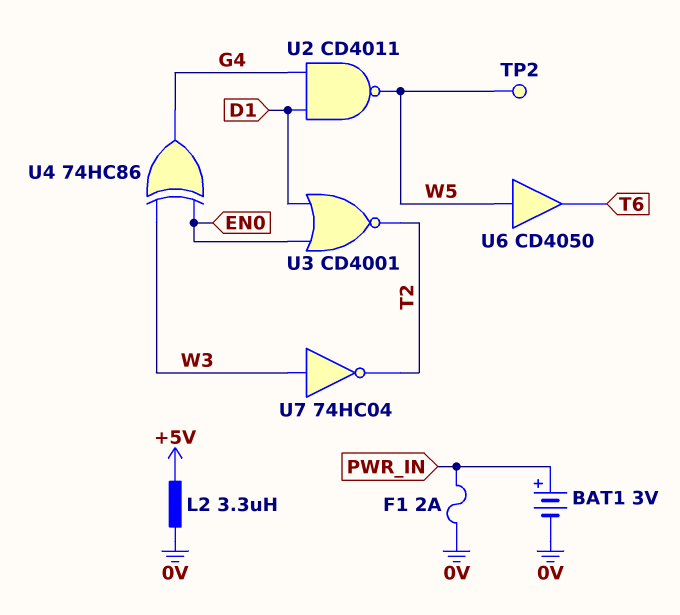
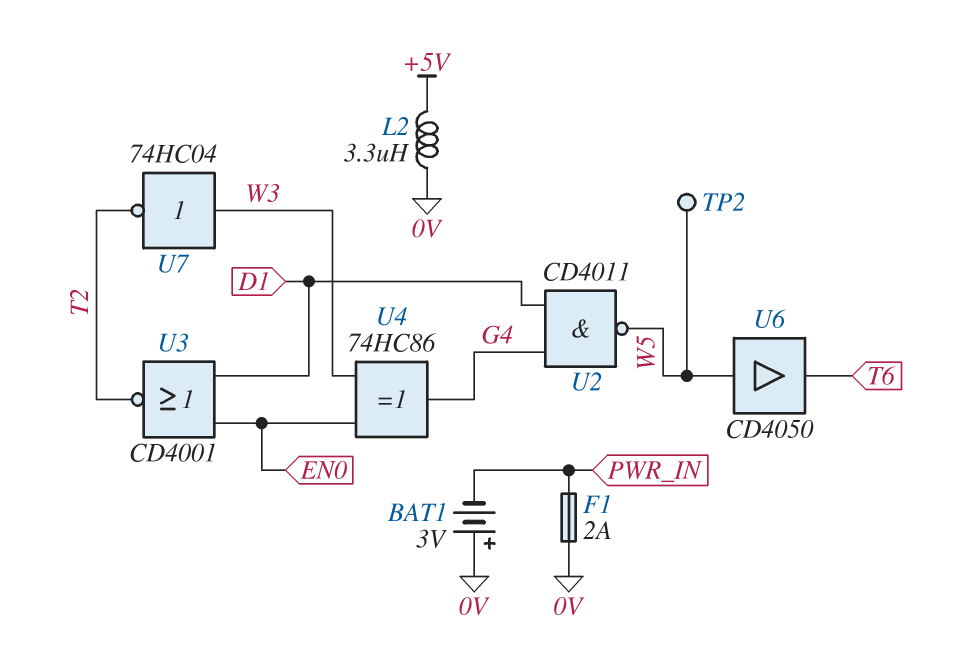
BAT1: 3V (plus PWR_IN, minus 0V) -> 3V (plus 0V, minus PWR_IN)

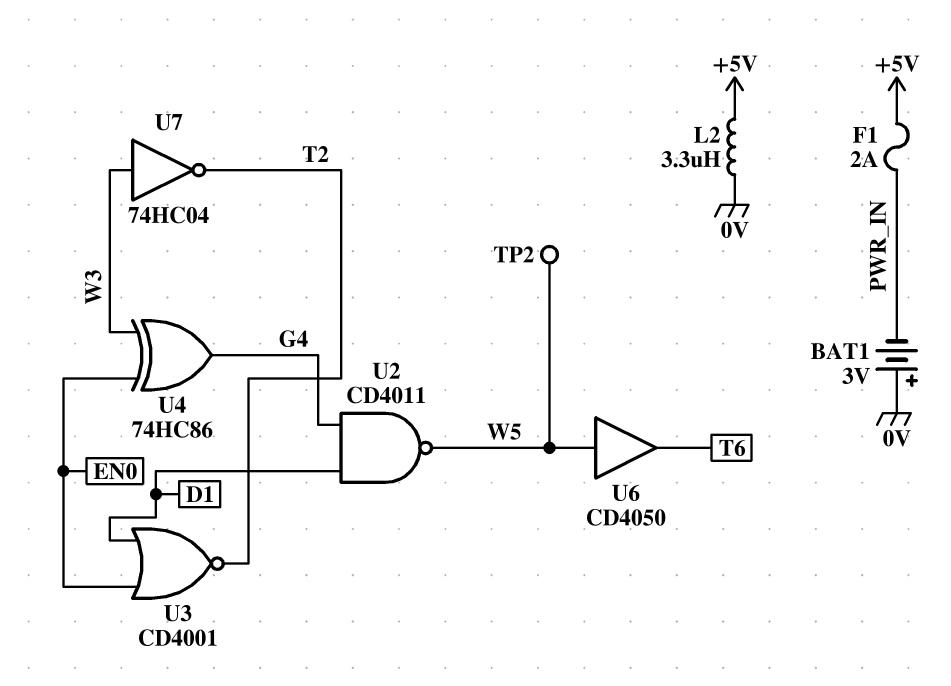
F1: 2A (0V, PWR_IN) -> 2A (+5V, PWR_IN)

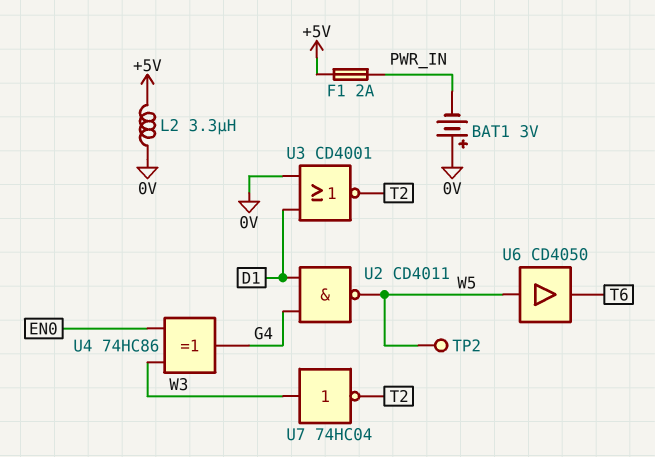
U3: NOR CD4001 (in D1, in EN0, out T2) -> NOR CD4001 (in 0V, in D1, out T2)

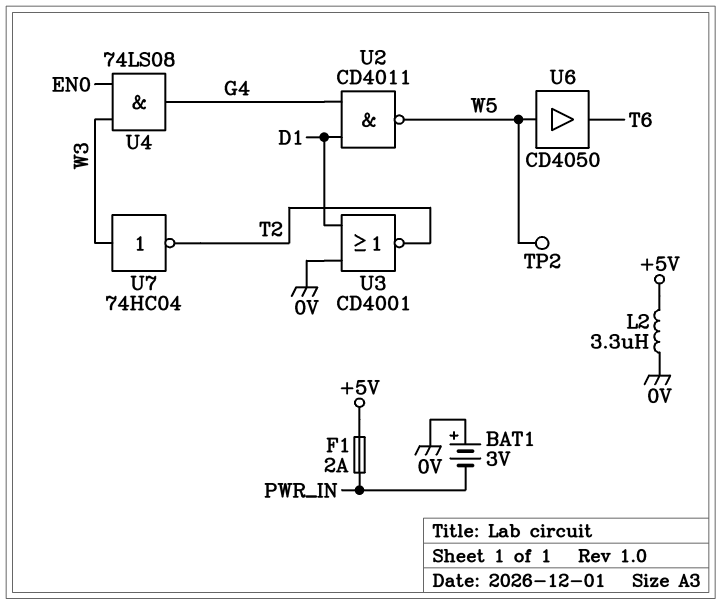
U4: XOR 74HC86 (in EN0, in W3, out G4) -> AND 74LS08 (in EN0, in W3, out G4)

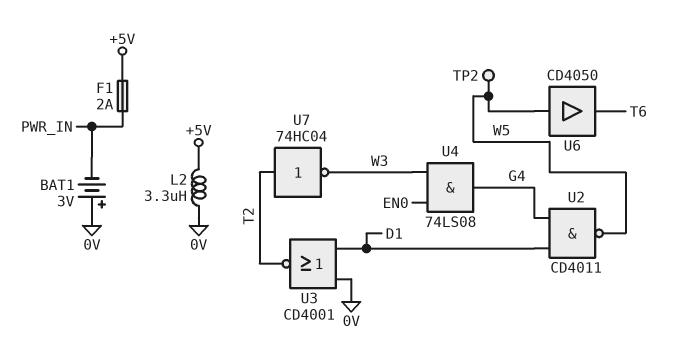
U7: NOT 74HC04 (in W3, out T2) -> NOT 74HC04 (in T2, out W3)

